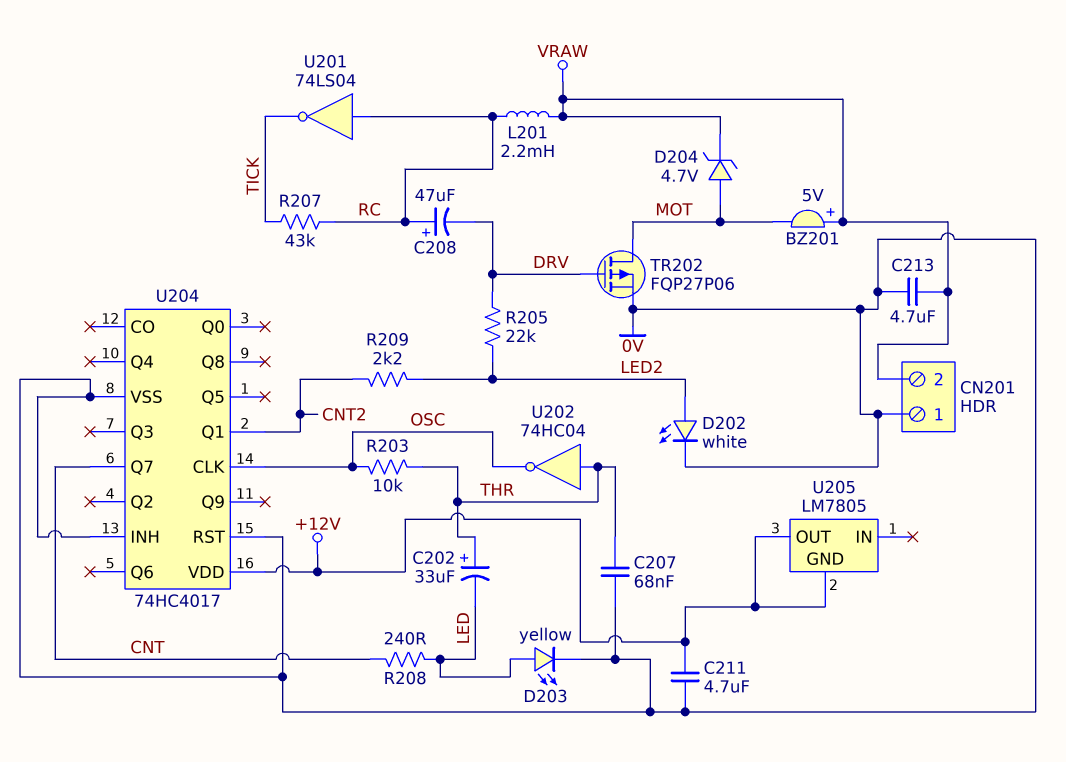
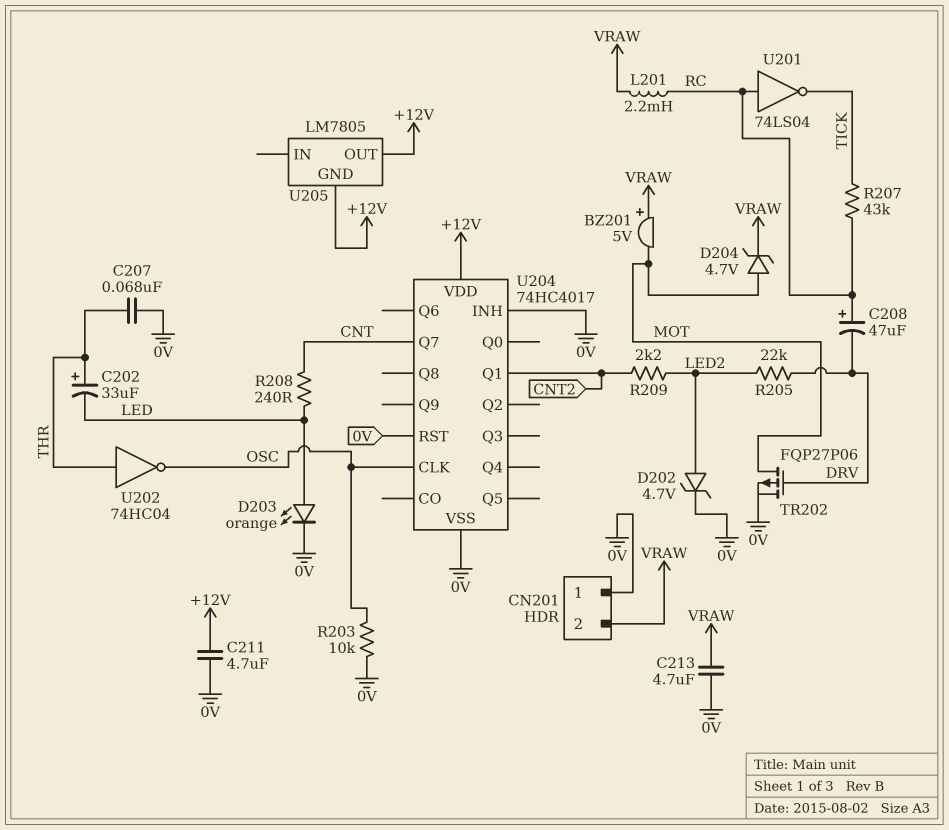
D202: LED white (A LED2, K 0V) -> zener 4.7V (A LED2, K 0V)
D203: LED yellow (A LED, K 0V) -> LED orange (A LED, K 0V)
R203: 10k (OSC, THR) -> 10k (0V, OSC)

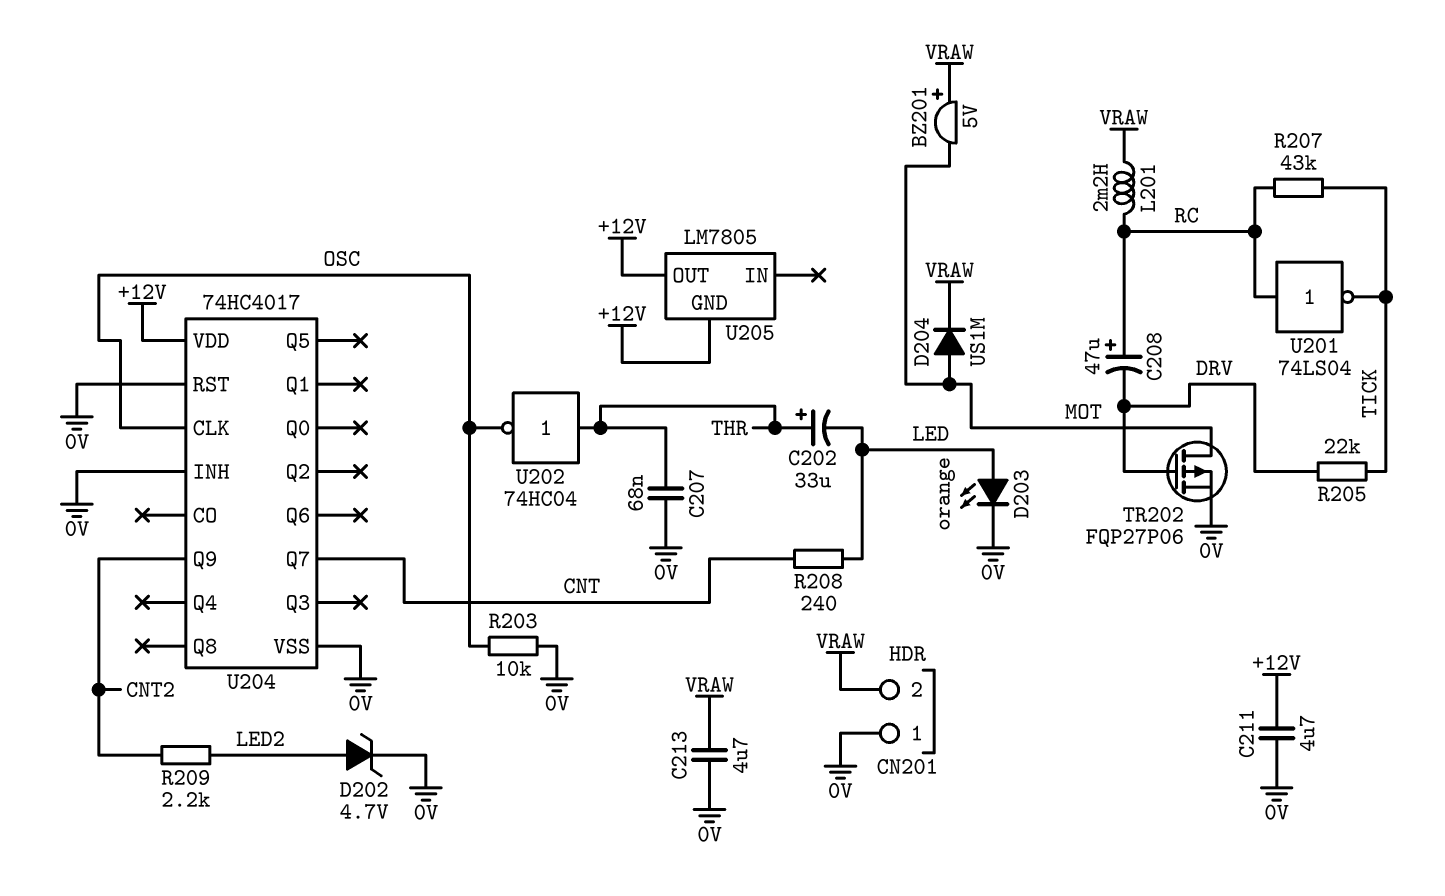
D204: zener 4.7V (A MOT, K VRAW) -> diode US1M (A MOT, K VRAW)
R205: 22k (DRV, LED2) -> 22k (DRV, TICK)
U204 pin Q1: CNT2 -> none
U204 pin Q9: none -> CNT2

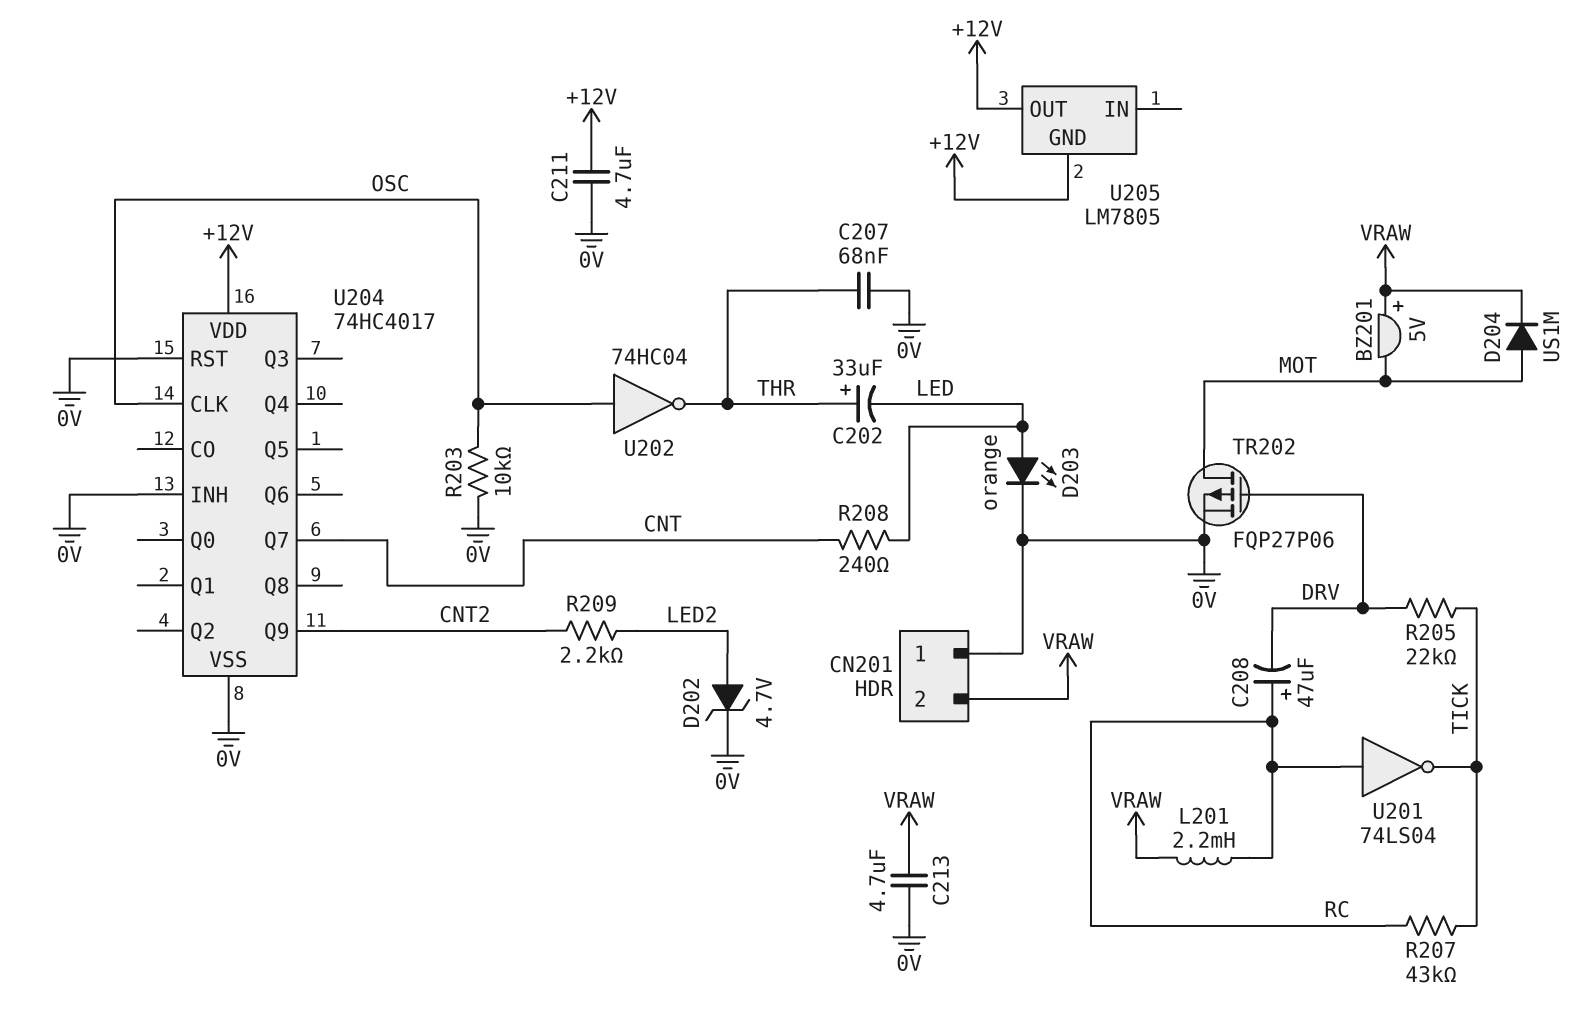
U202: NOT 74HC04 (in THR, out OSC) -> NOT 74HC04 (in OSC, out THR)

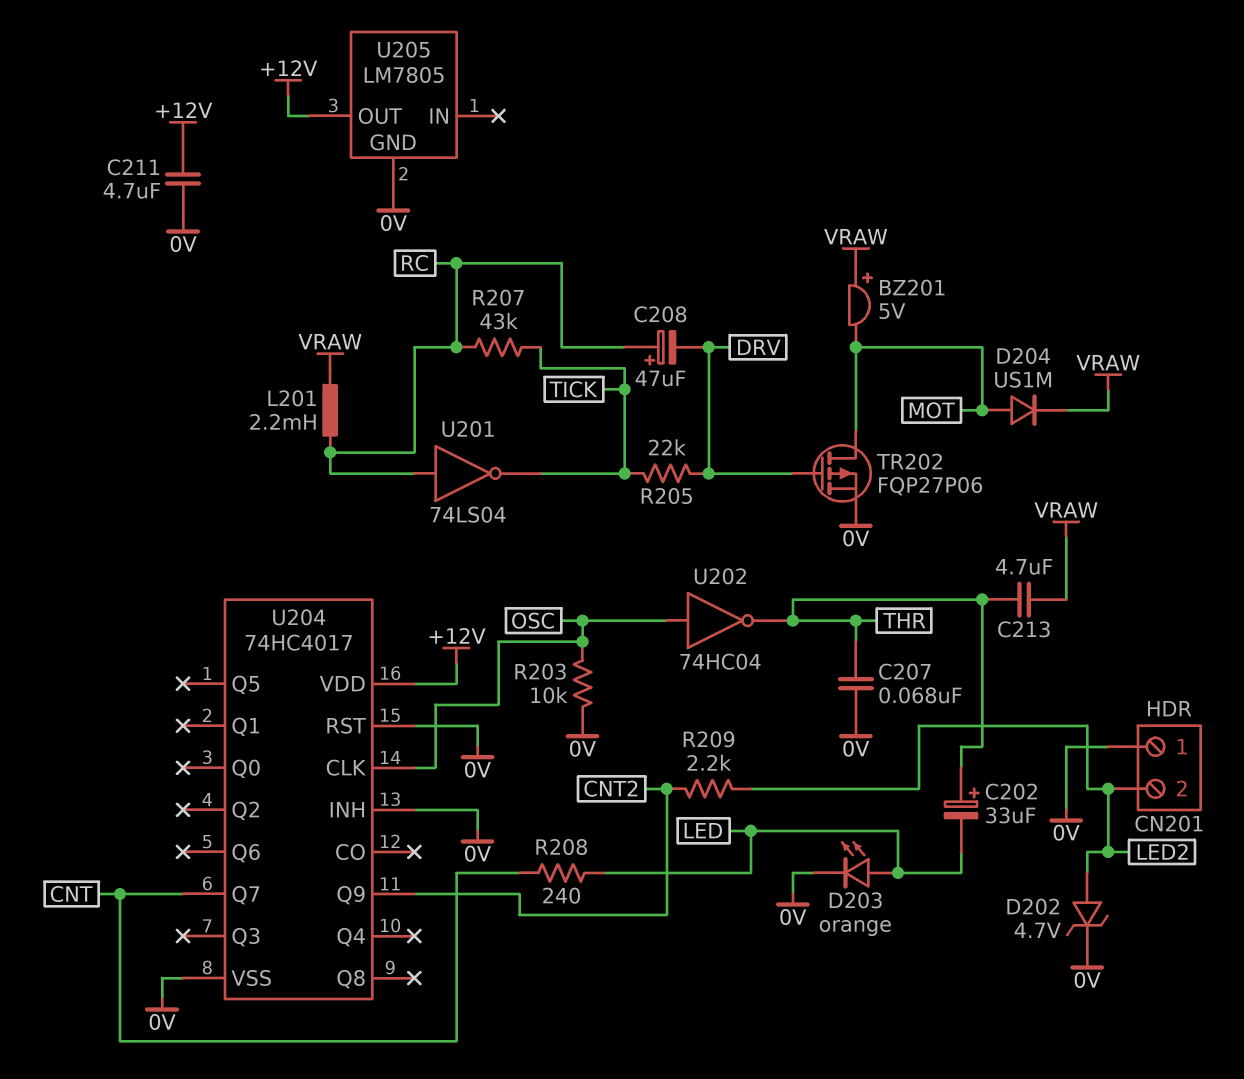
C213: 4.7uF (0V, VRAW) -> 4.7uF (THR, VRAW)
CN201 pin 2: VRAW -> LED2
U205 pin GND: +12V -> 0V

